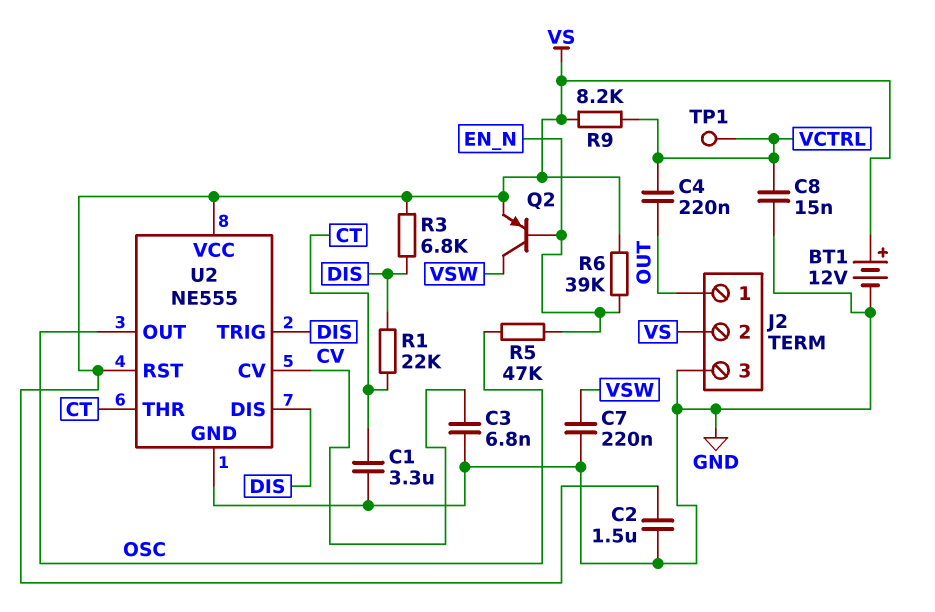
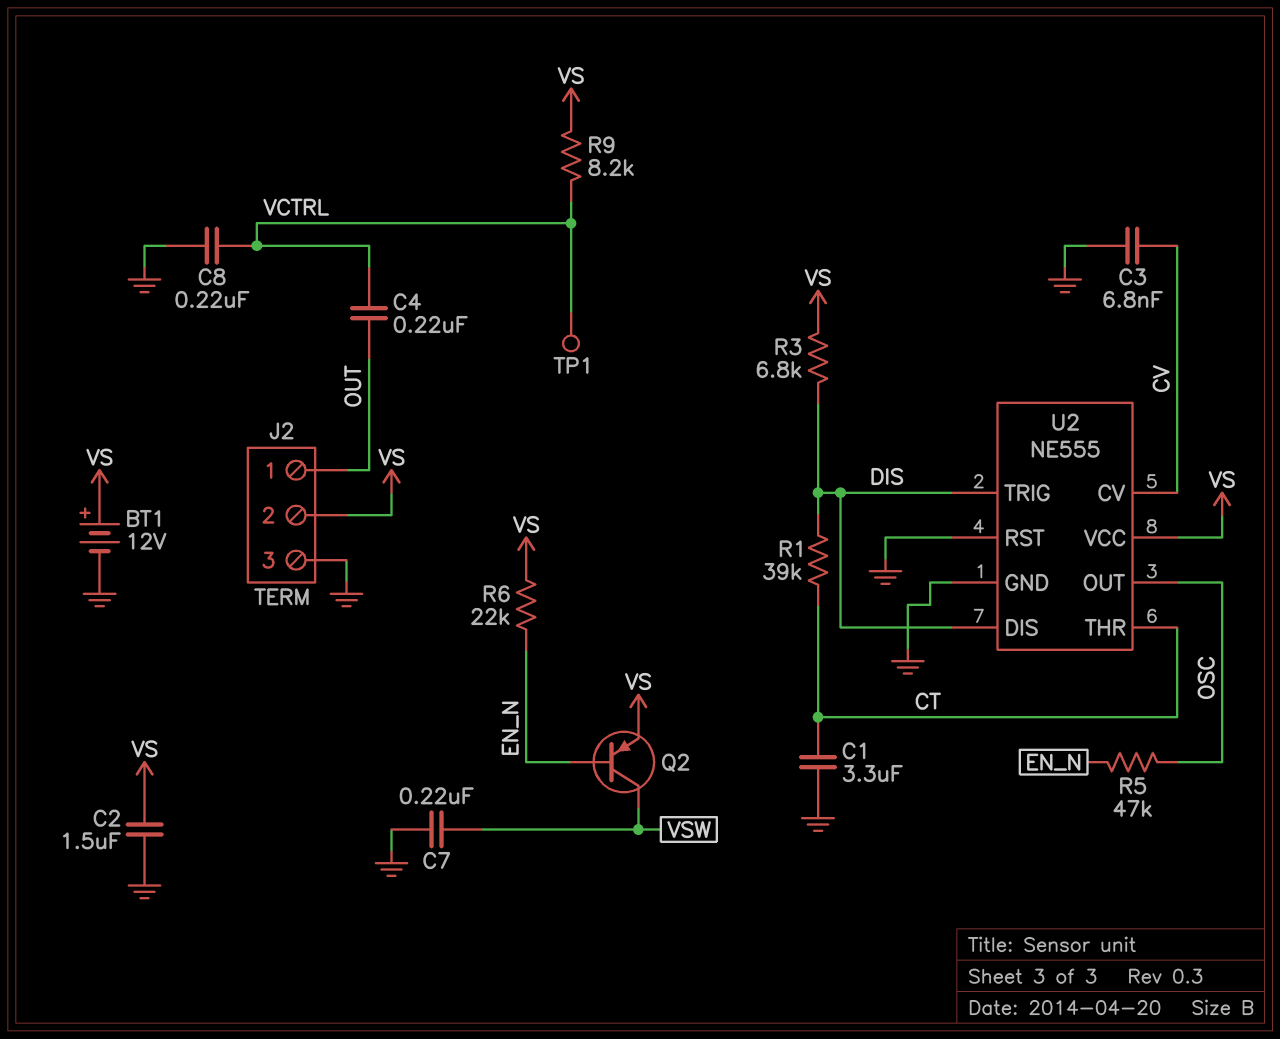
C8: 15nF (GND, VCTRL) -> 220nF (GND, VCTRL)
R1: 22k (CT, DIS) -> 39k (CT, DIS)
R6: 39k (EN_N, VS) -> 22k (EN_N, VS)
U2 pin RST: VS -> GND

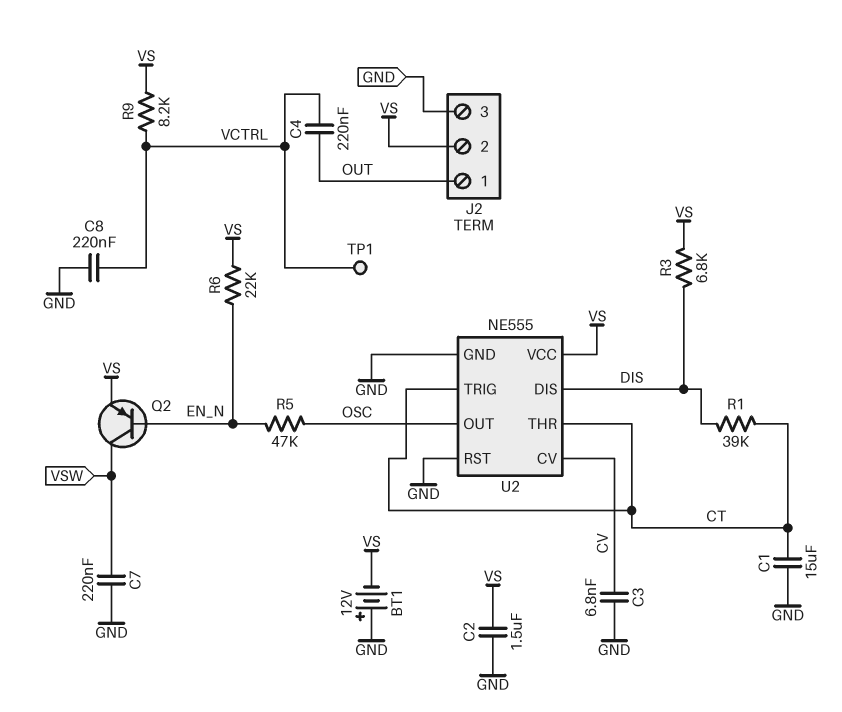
BT1: 12V (plus VS, minus GND) -> 12V (plus GND, minus VS)
C1: 3.3uF (CT, GND) -> 15uF (CT, GND)
U2 pin TRIG: DIS -> CT

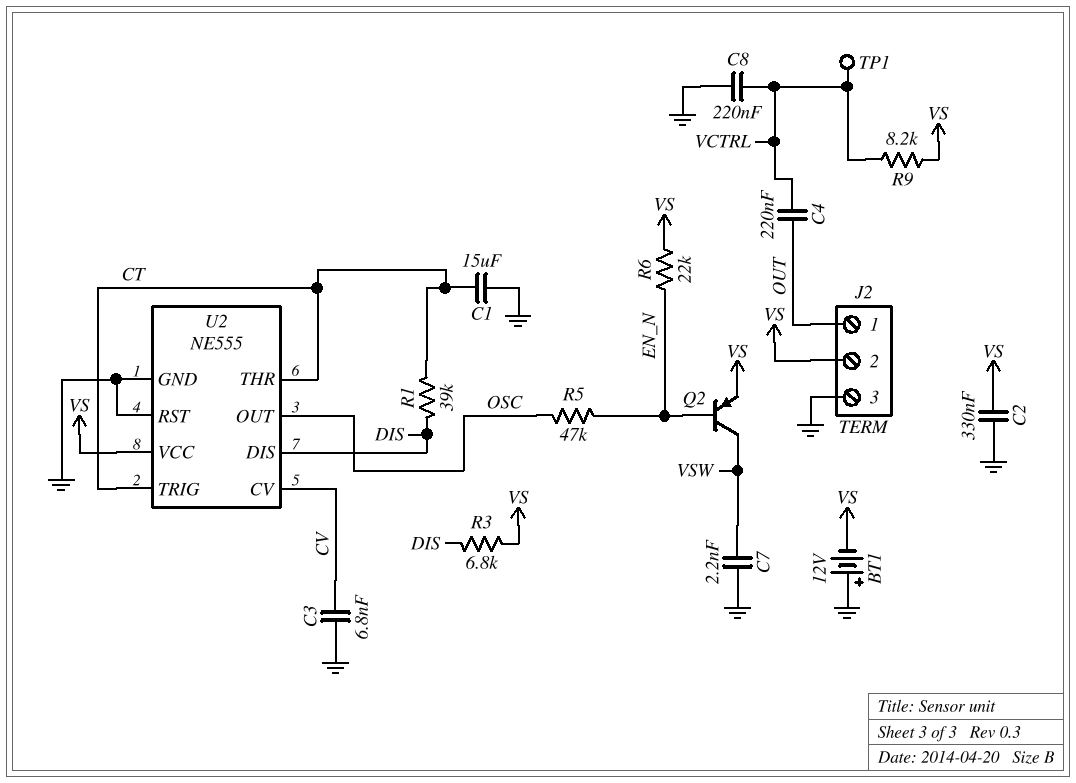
C2: 1.5uF (GND, VS) -> 330nF (GND, VS)
C7: 220nF (GND, VSW) -> 2.2nF (GND, VSW)

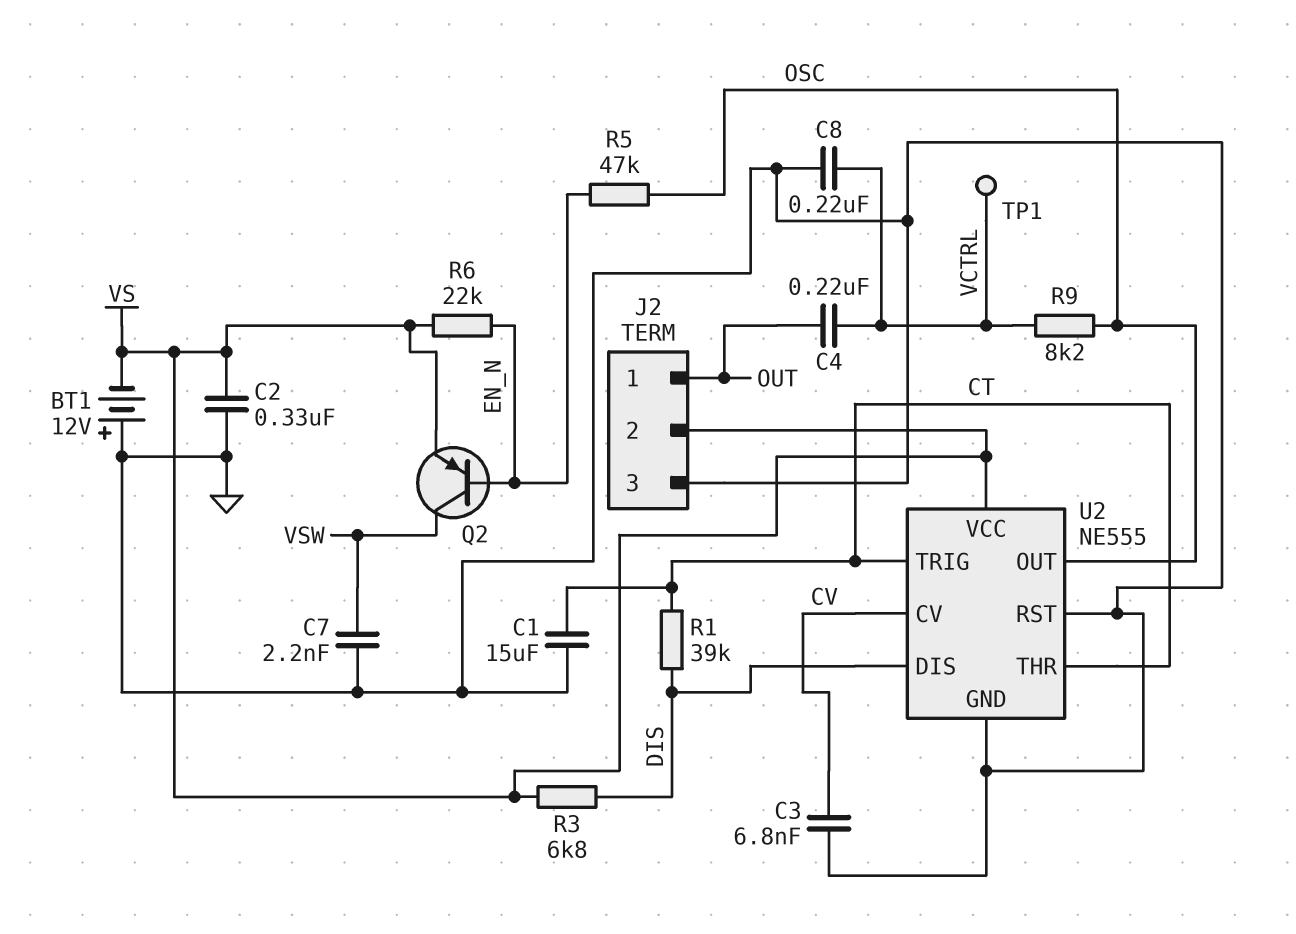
R9: 8.2k (VCTRL, VS) -> 8.2k (OSC, VCTRL)

